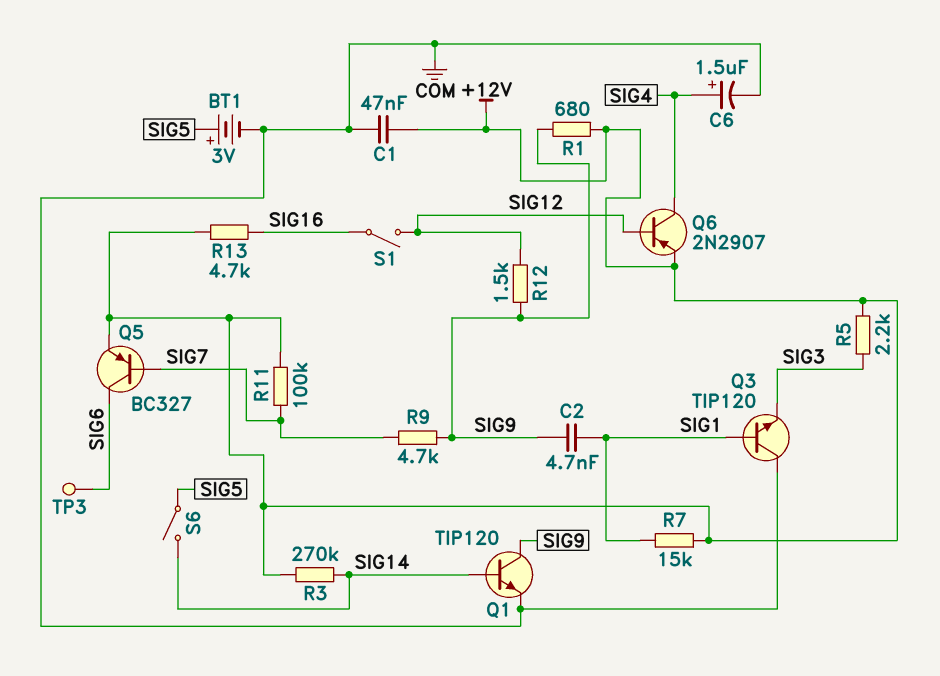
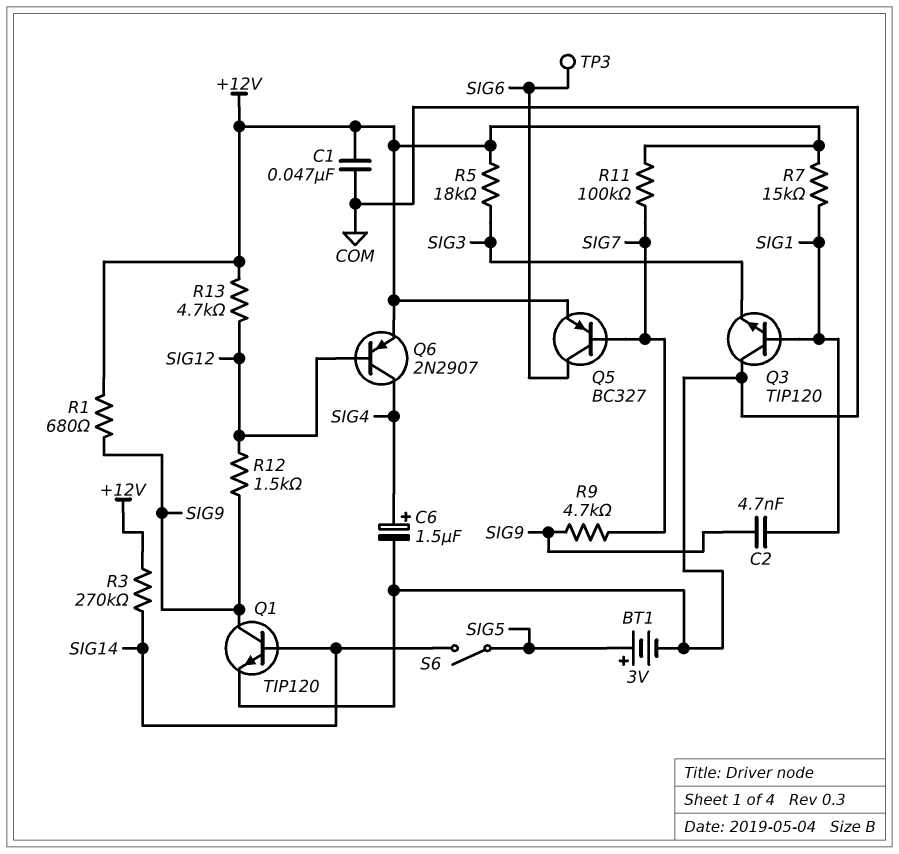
R5: 2.2k (+12V, SIG3) -> 18k (+12V, SIG3)
R13: 4.7k (+12V, SIG16) -> 4.7k (+12V, SIG12)
S1: switch (SIG12, SIG16) -> none

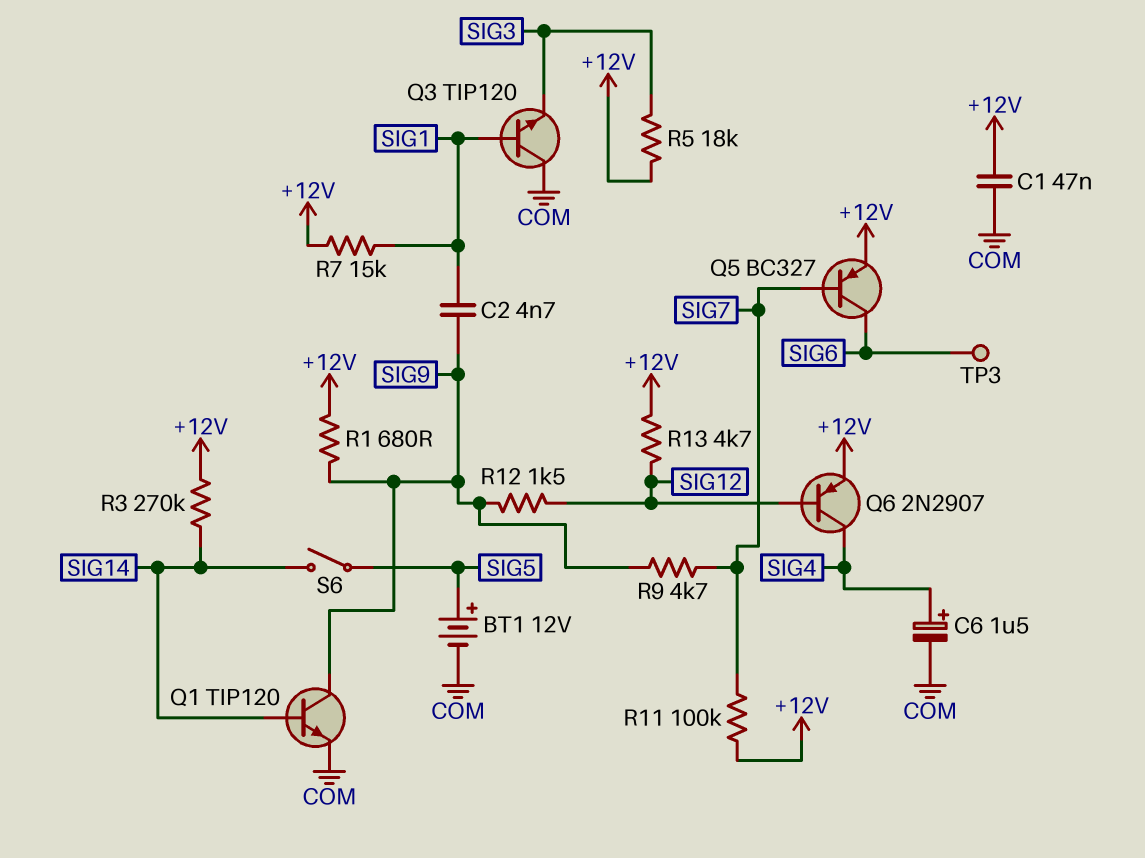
BT1: 3V (plus SIG5, minus COM) -> 12V (plus SIG5, minus COM)

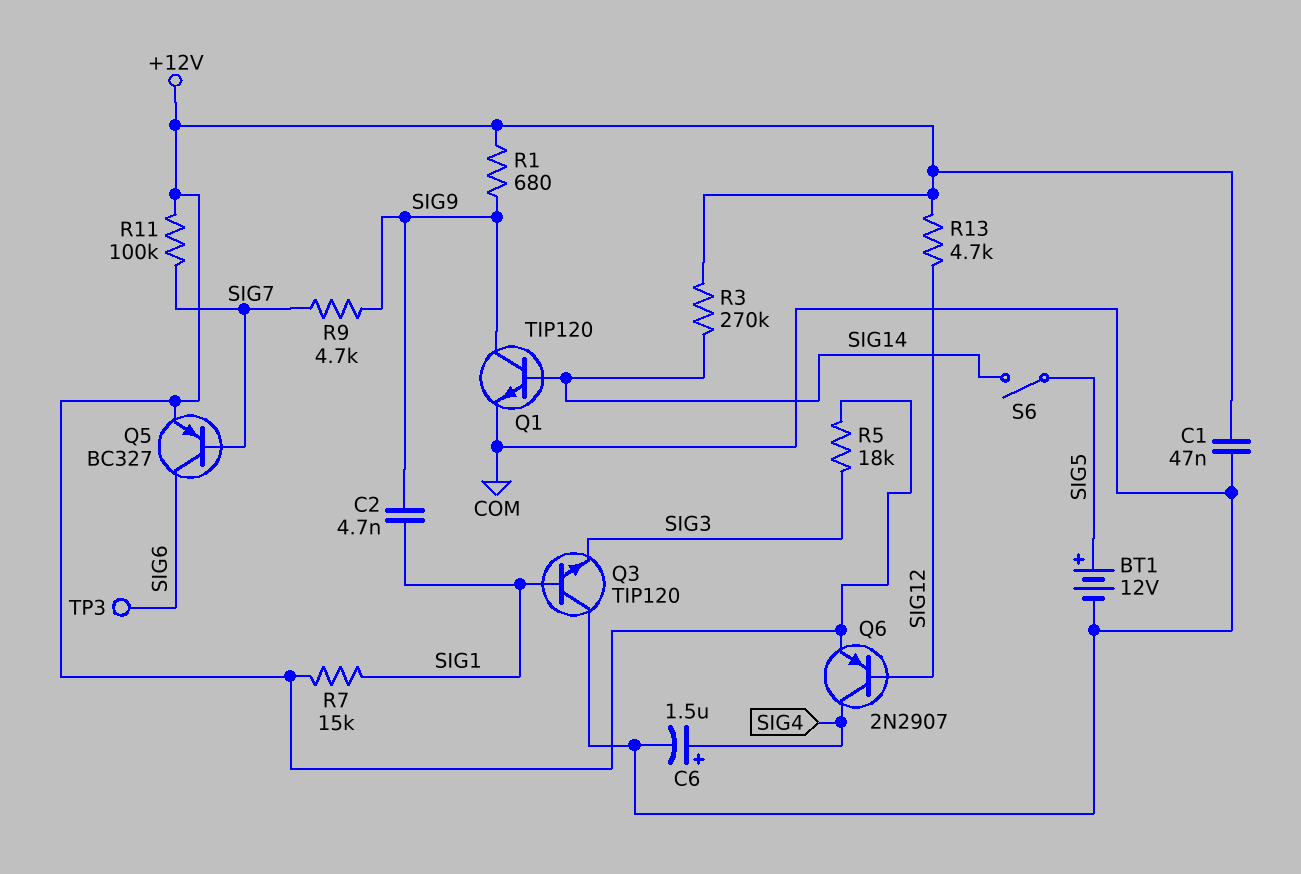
R12: 1.5k (SIG9, SIG12) -> none

